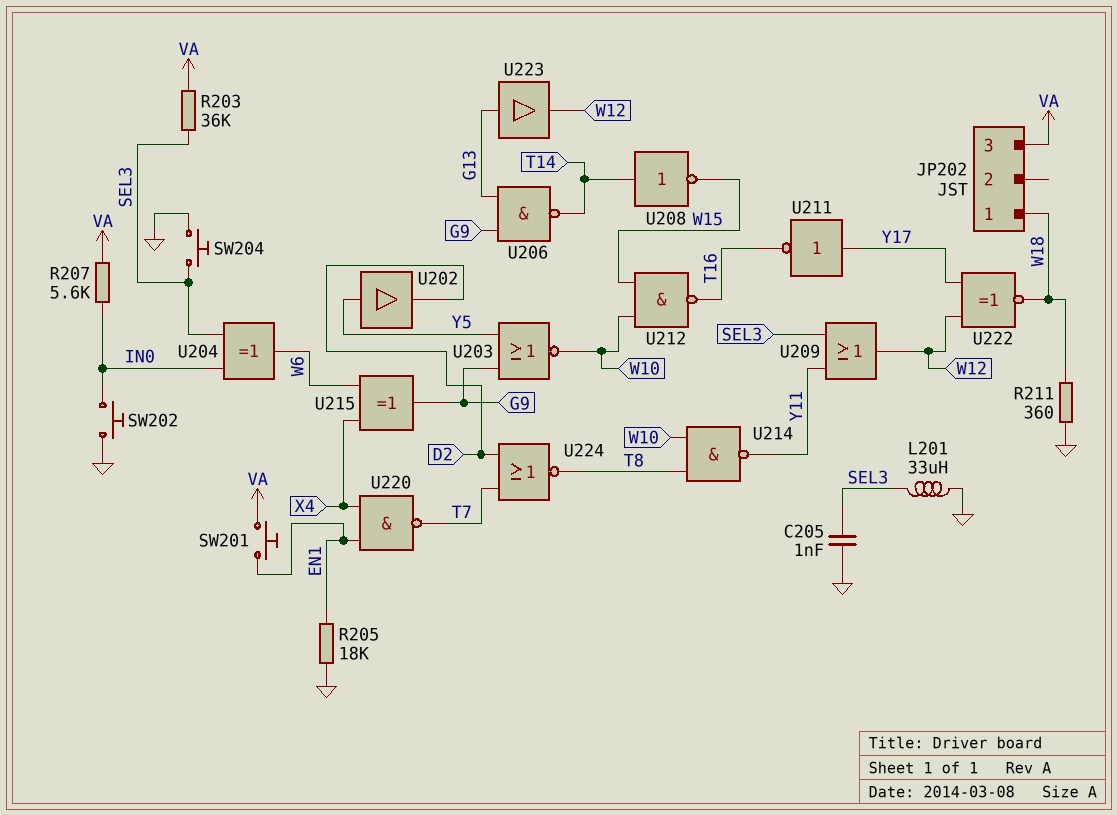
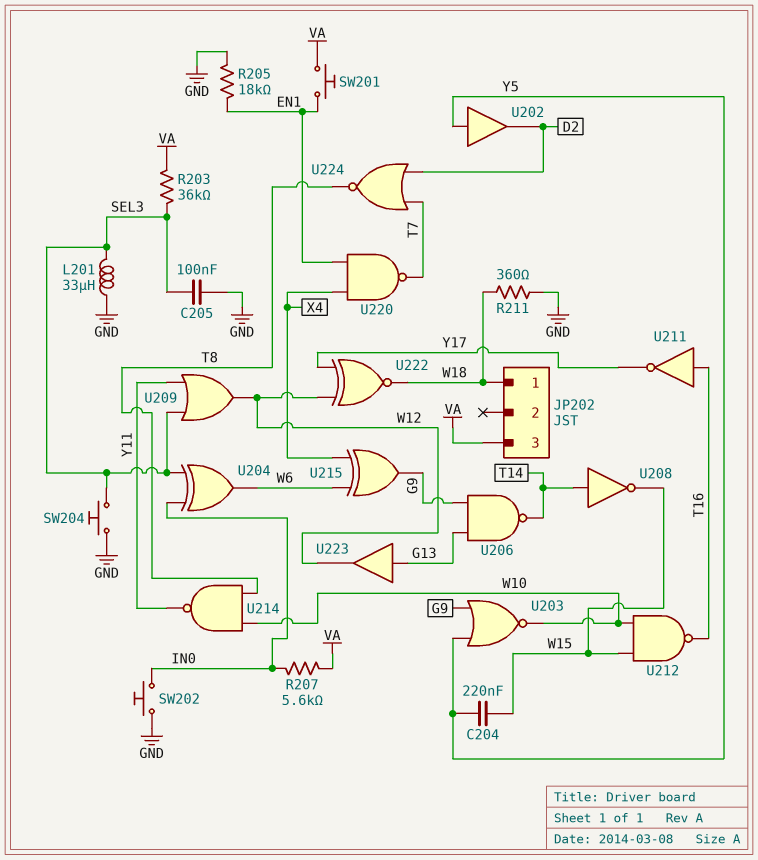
C204: none -> 220nF (W15, Y5)
C205: 1nF (GND, SEL3) -> 100nF (GND, SEL3)
U211: NOT (in Y17, out T16) -> NOT (in T16, out Y17)

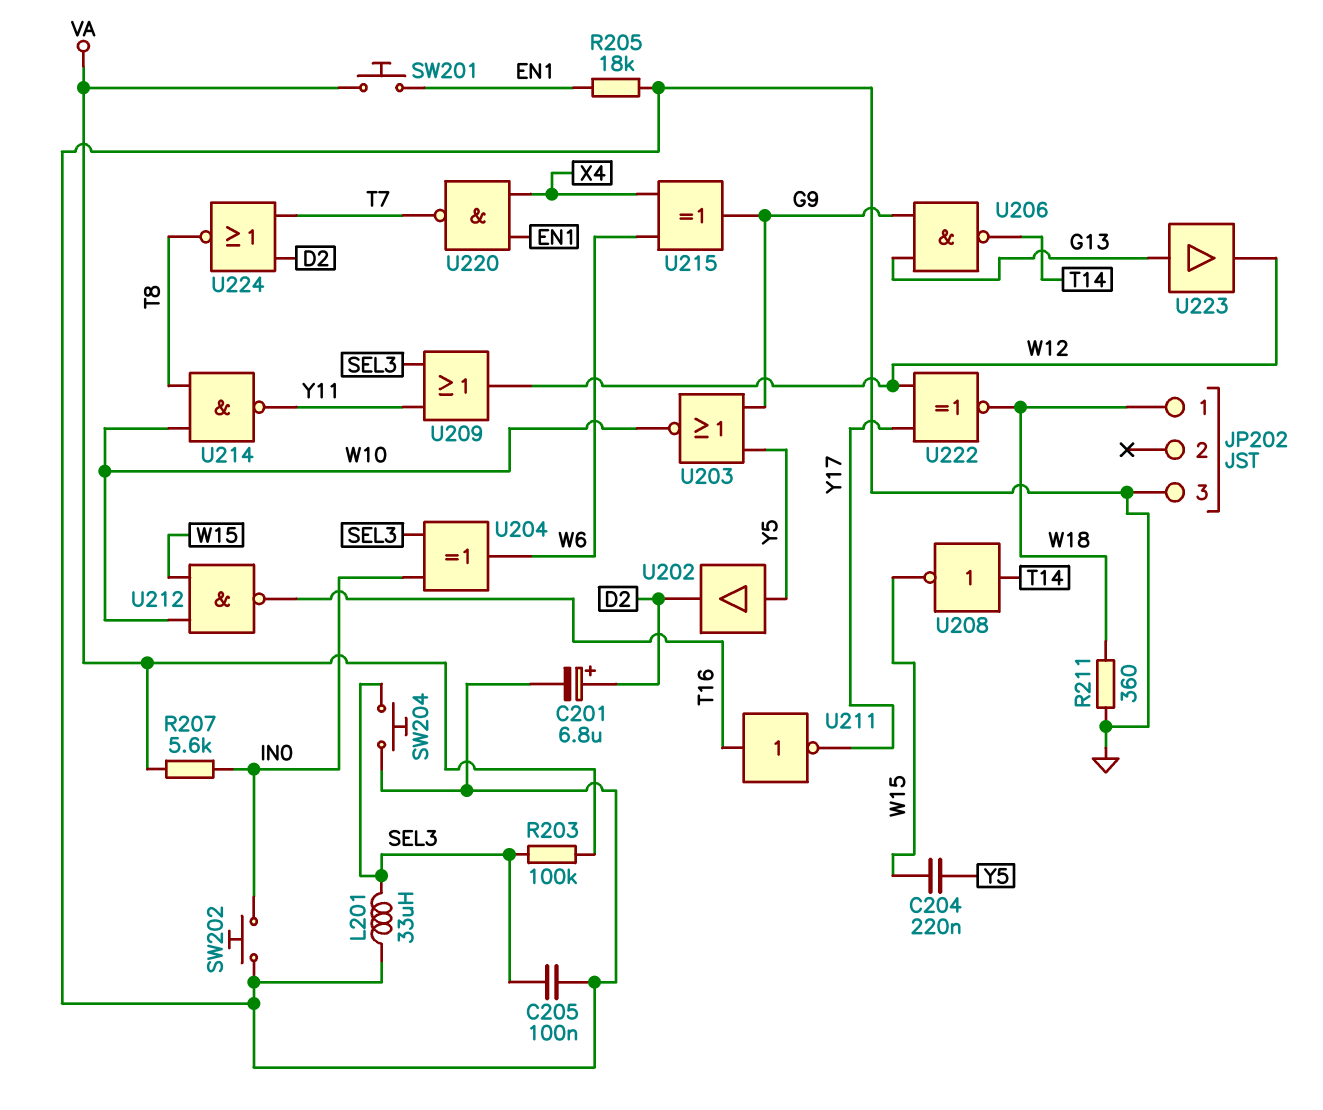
C201: none -> 6.8uF (plus D2, minus GND)
JP202 pin 3: VA -> GND
R203: 36k (SEL3, VA) -> 100k (SEL3, VA)

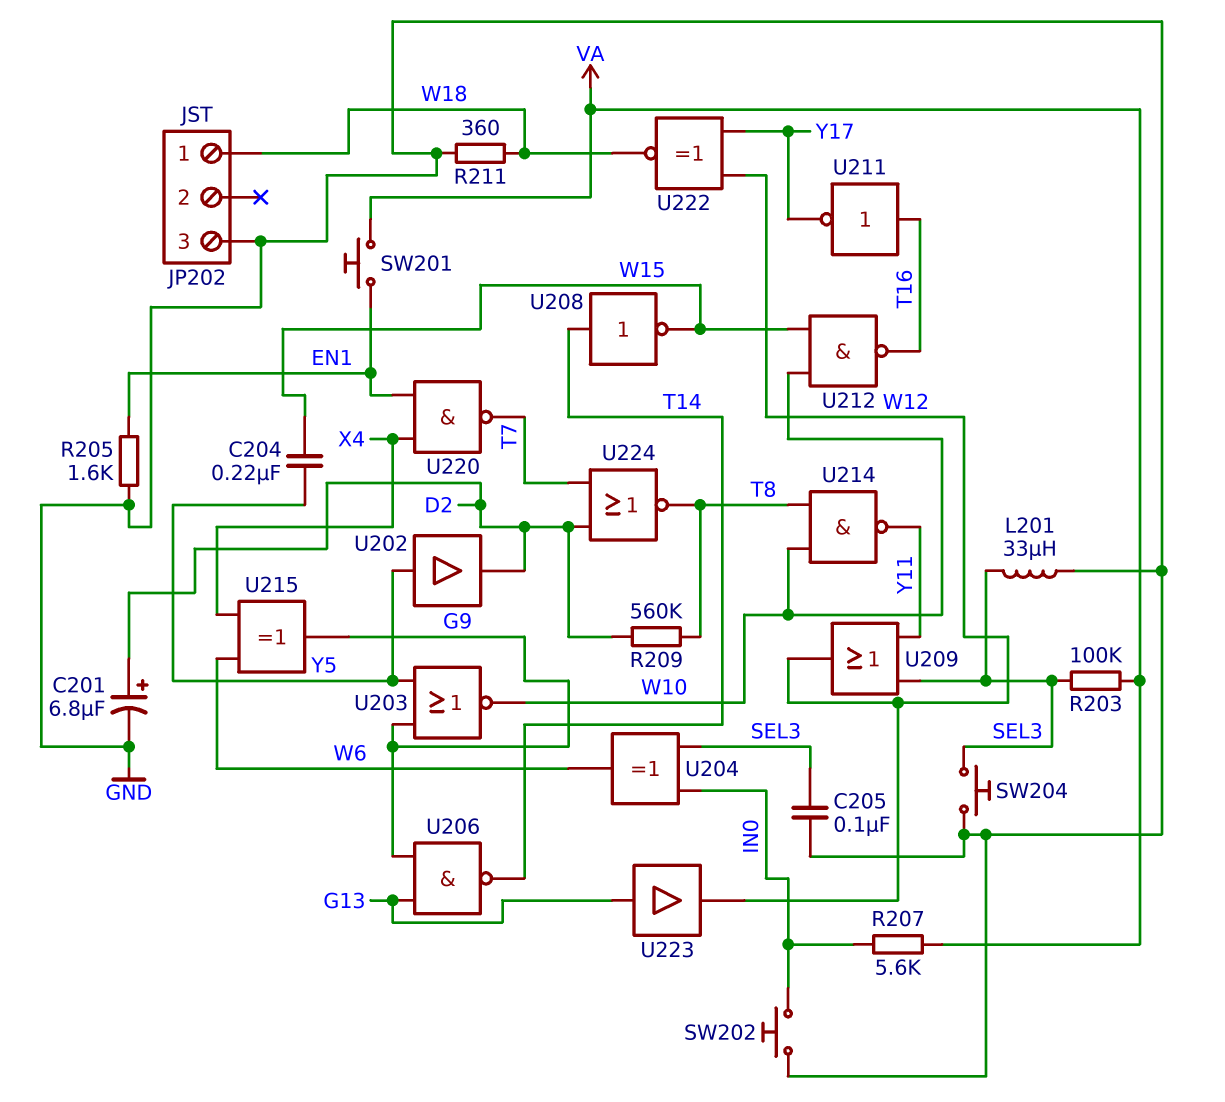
R205: 18k (EN1, GND) -> 1.6k (EN1, GND)
R209: none -> 560k (D2, T8)

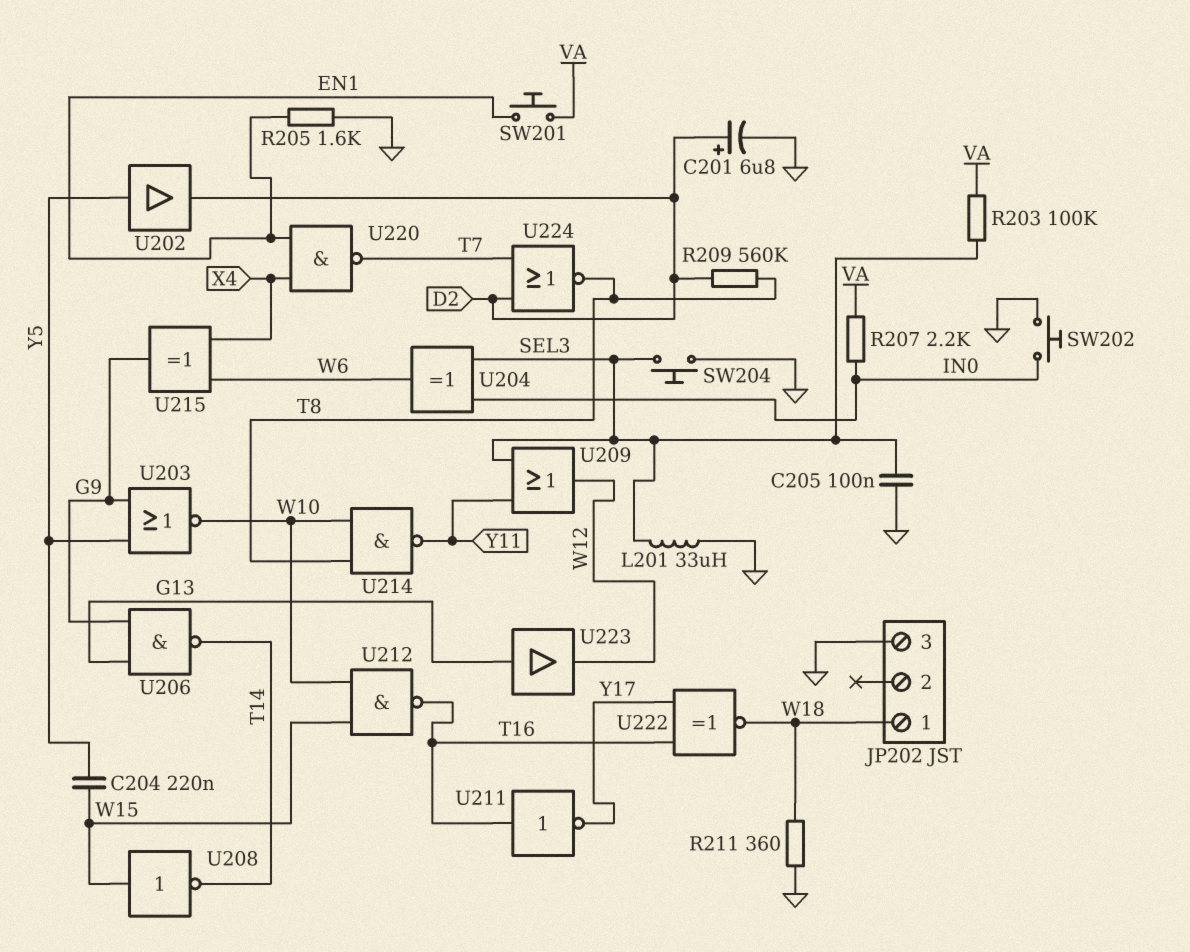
R207: 5.6k (IN0, VA) -> 2.2k (IN0, VA)
U208: NOT (in T14, out W15) -> NOT (in W15, out T14)
U222: XNOR (in W12, in Y17, out W18) -> XNOR (in T16, in Y17, out W18)

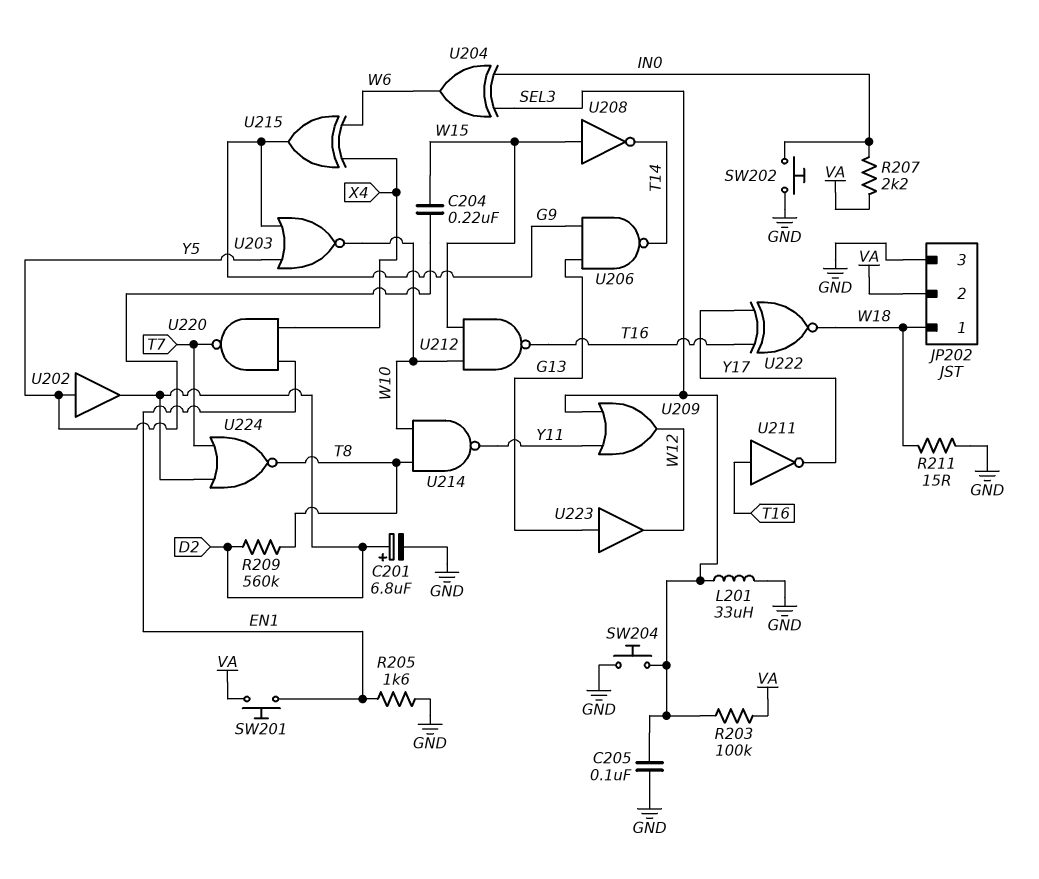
JP202 pin 2: none -> VA
R211: 360 (GND, W18) -> 15 (GND, W18)

